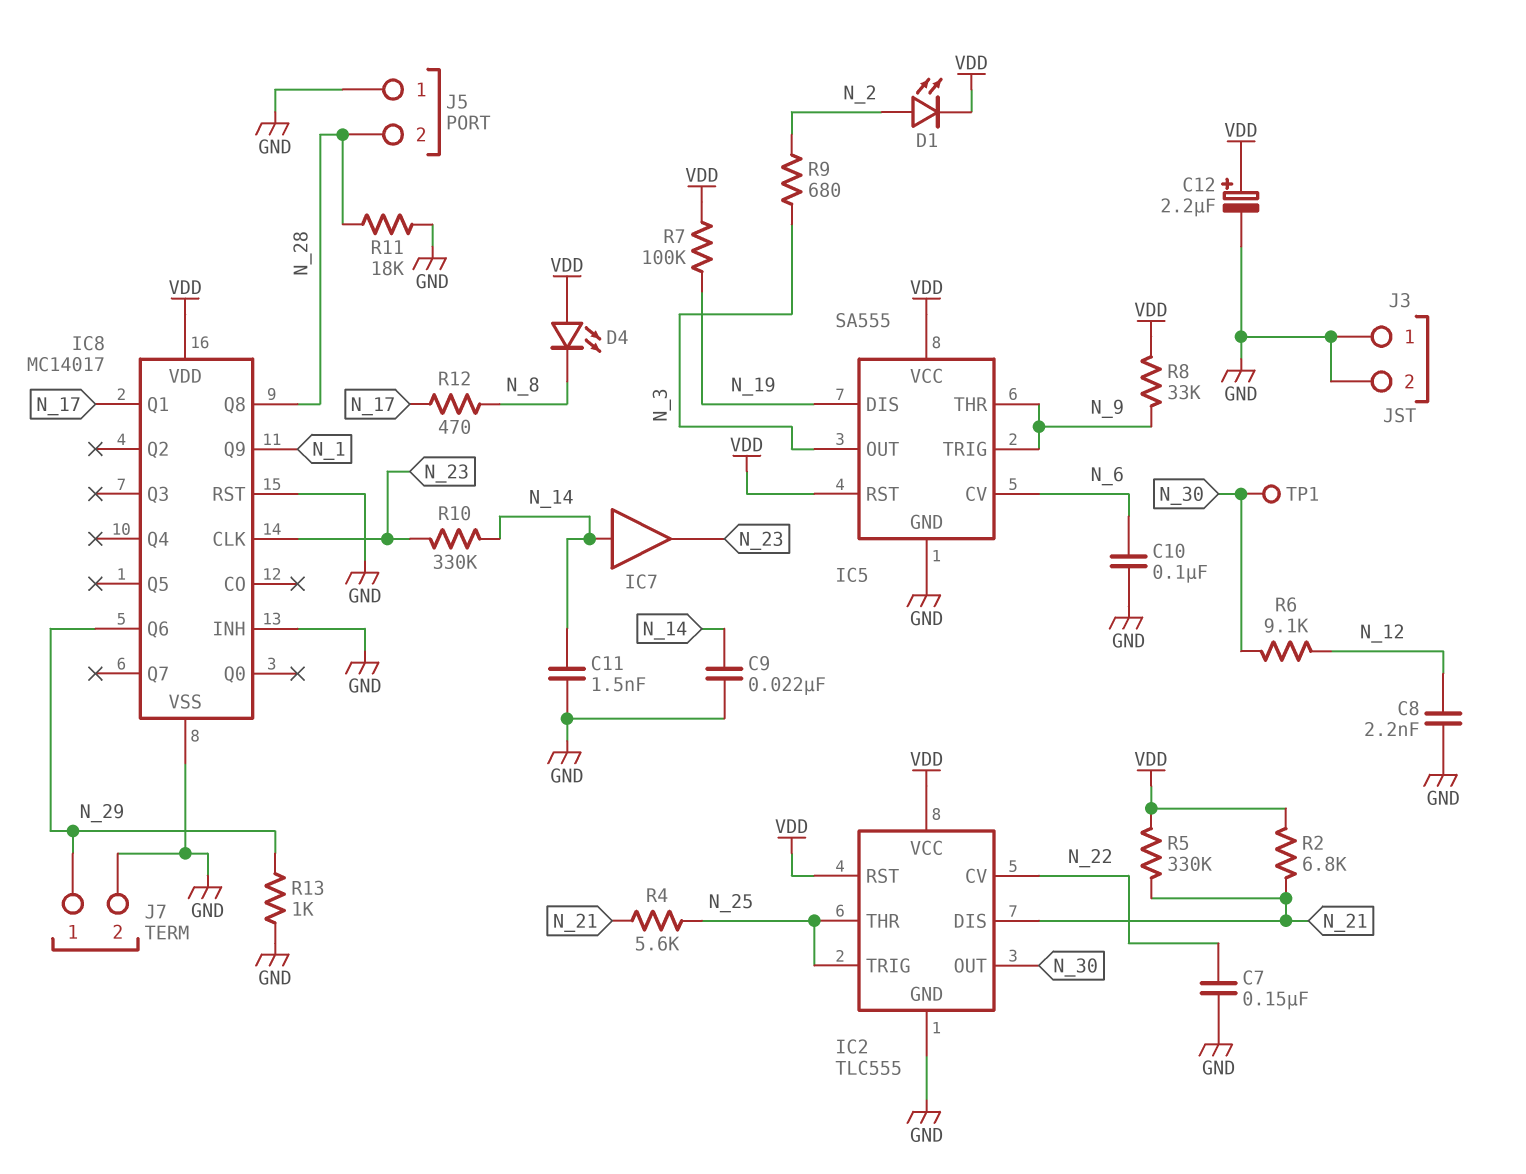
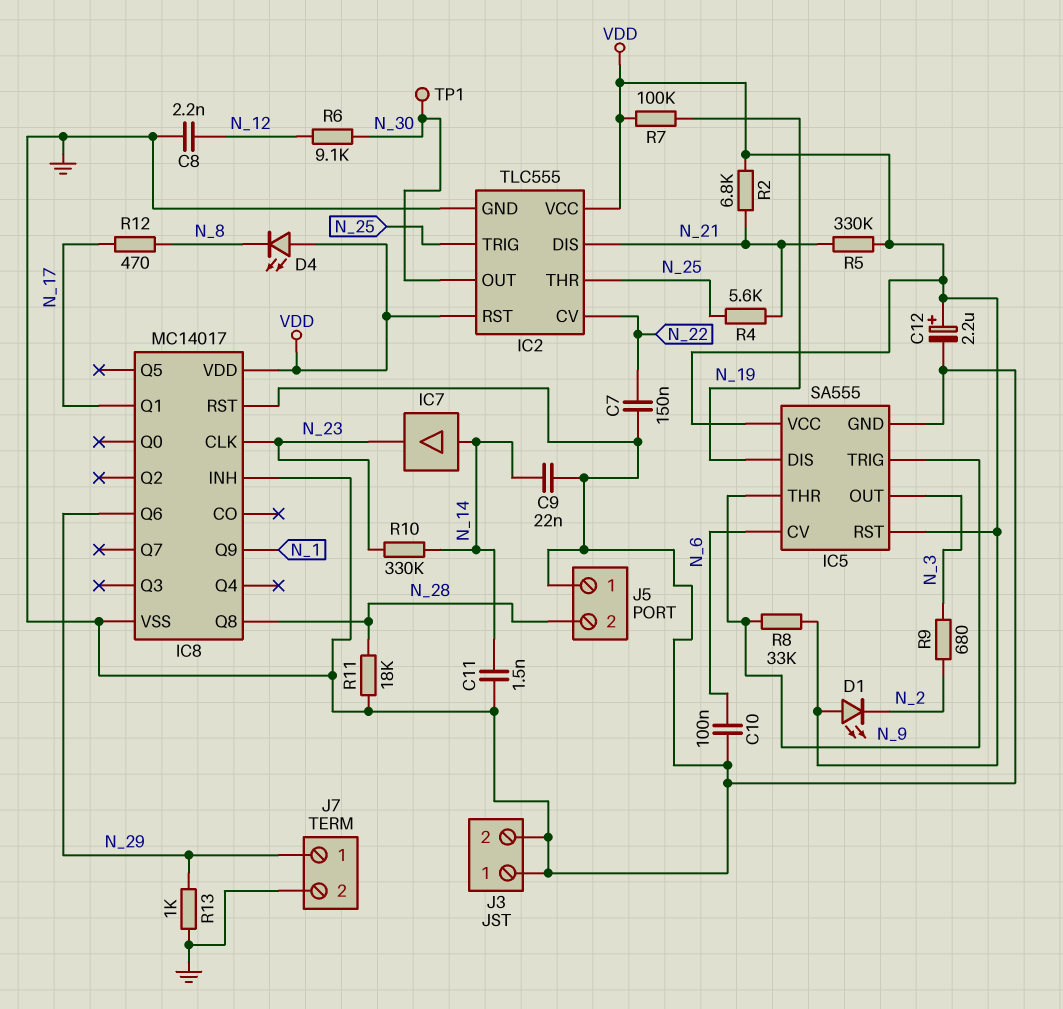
D1: LED (A N_2, K VDD) -> LED (A VDD, K N_2)

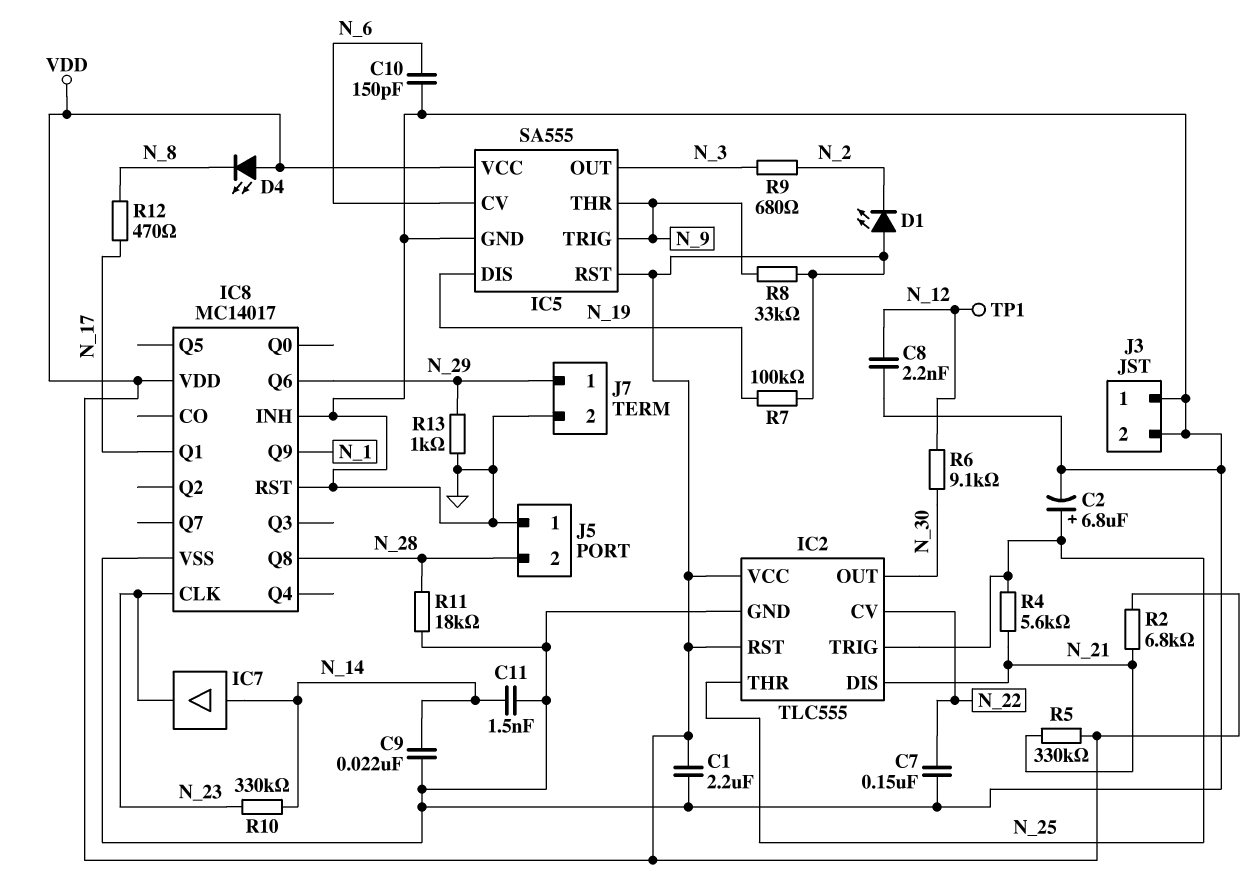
C1: none -> 2.2uF (GND, VDD)
C2: none -> 6.8uF (plus N_25, minus GND)
C10: 100nF (GND, N_6) -> 150pF (GND, N_6)
C12: 2.2uF (plus VDD, minus GND) -> none
TP1: test point (N_30) -> test point (N_12)

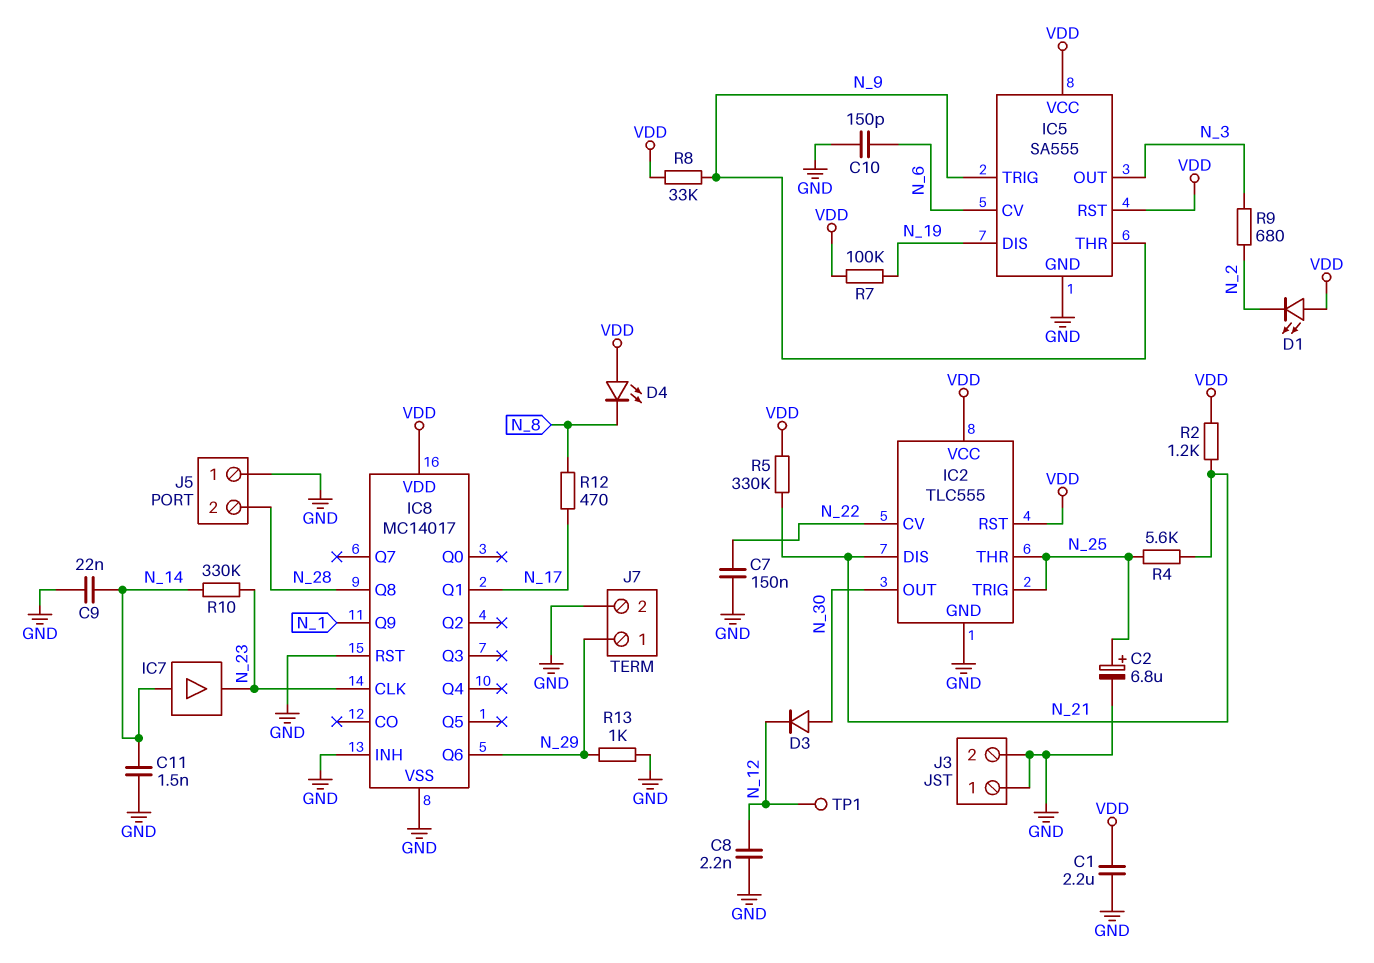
D3: none -> diode (A N_30, K N_12)
R2: 6.8k (N_21, VDD) -> 1.2k (N_21, VDD)
R6: 9.1k (N_12, N_30) -> none
R11: 18k (GND, N_28) -> none

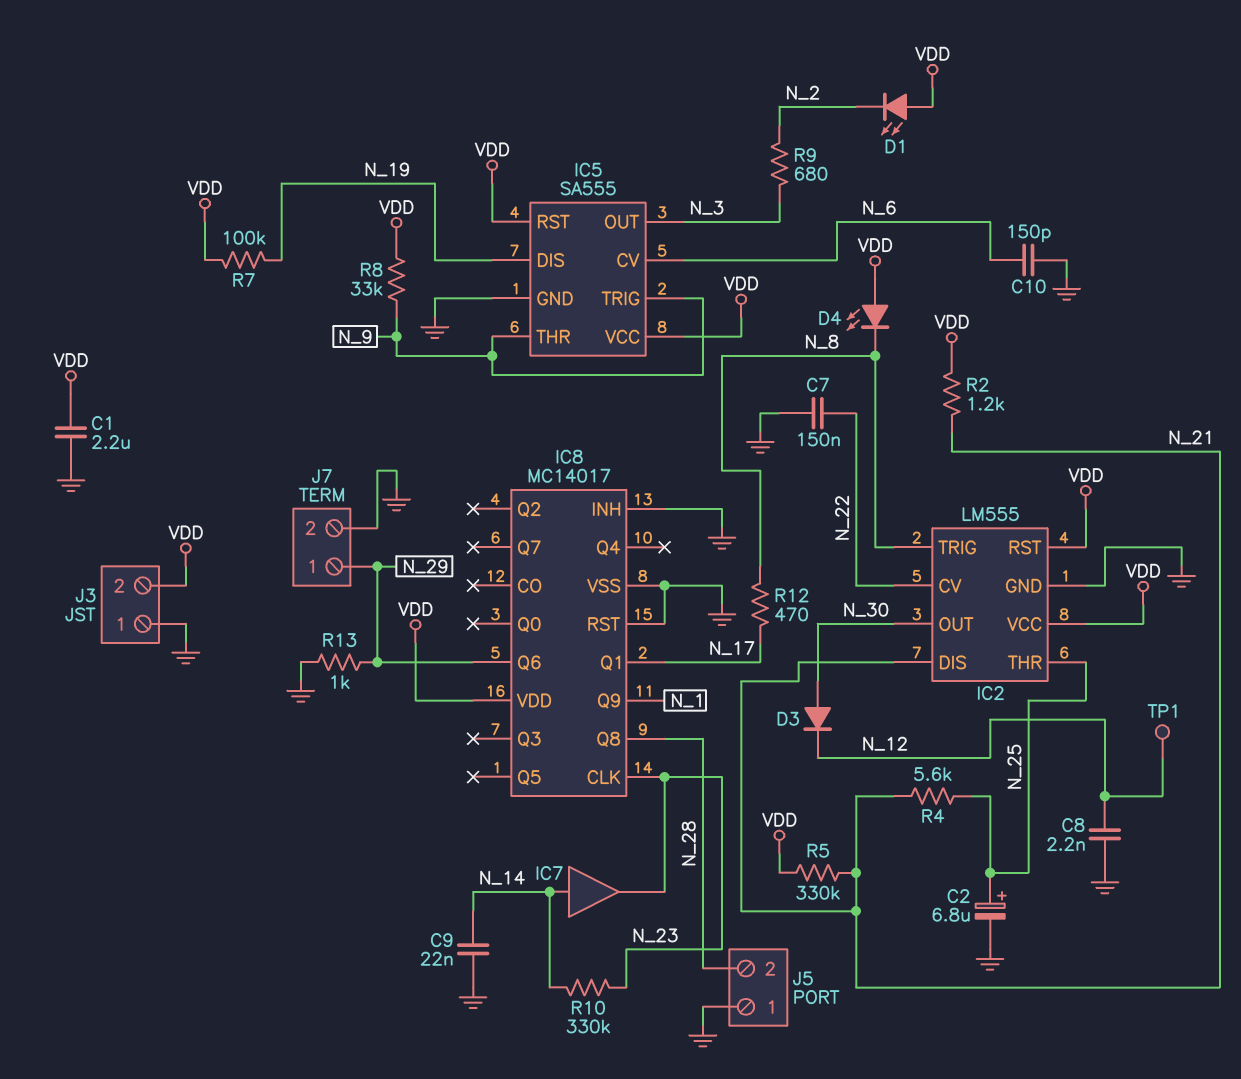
C11: 1.5nF (GND, N_14) -> none
IC2: TLC555 -> LM555
IC2 pin TRIG: N_25 -> N_8
J3 pin 2: GND -> VDD

